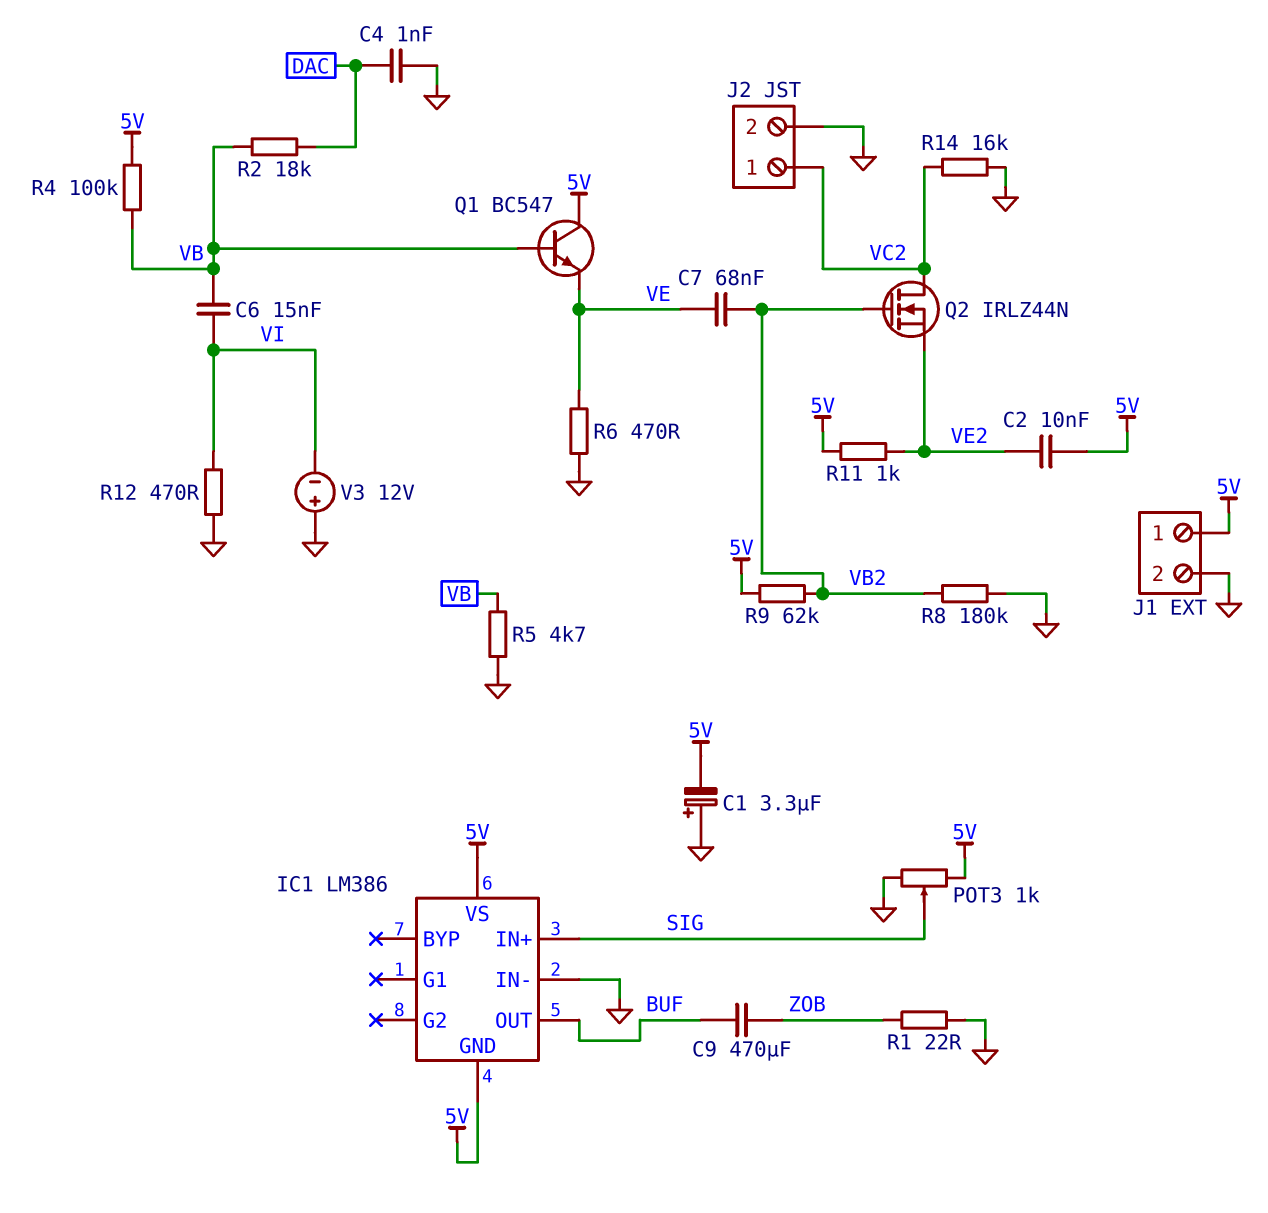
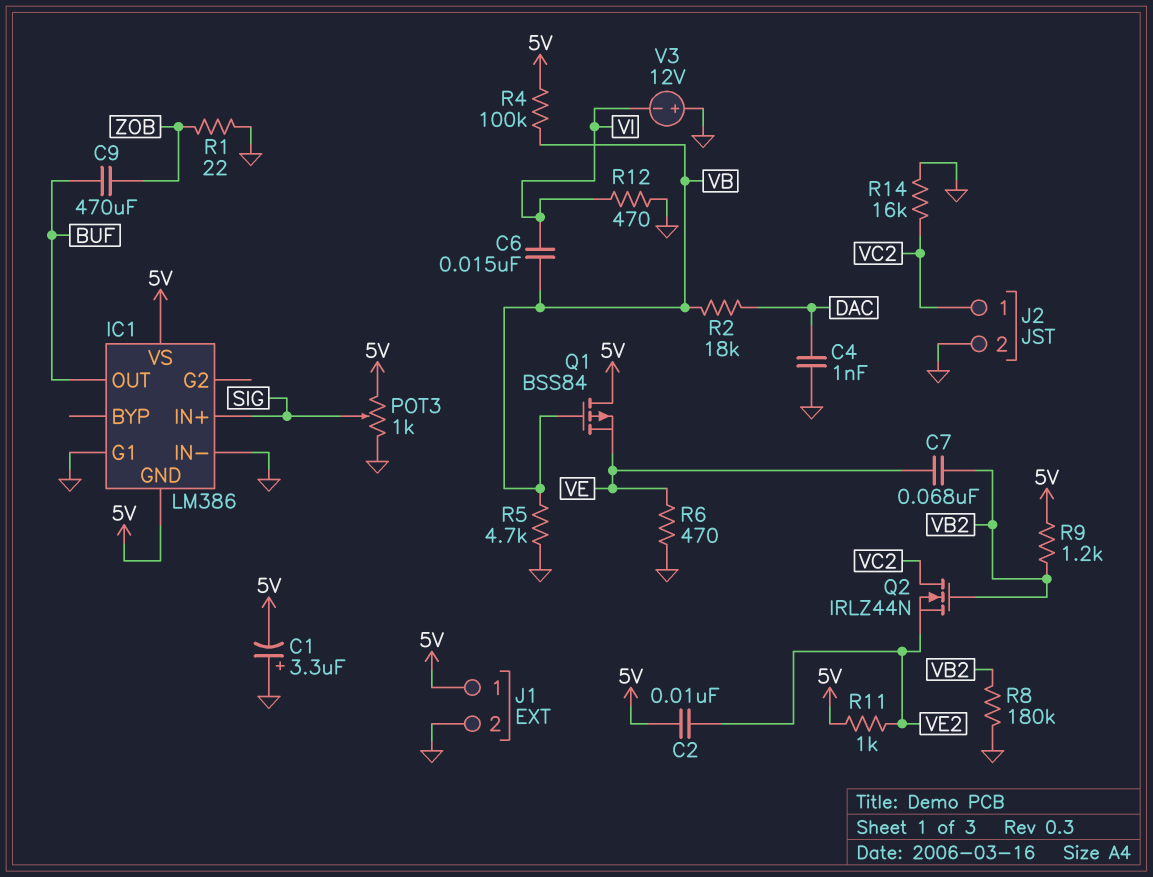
IC1 pin G1: none -> GND
Q1: NPN BC547 (B VB, C 5V, E VE) -> PMOS BSS84 (G VB, D 5V, S VE)
R9: 62k (5V, VB2) -> 1.2k (5V, VB2)

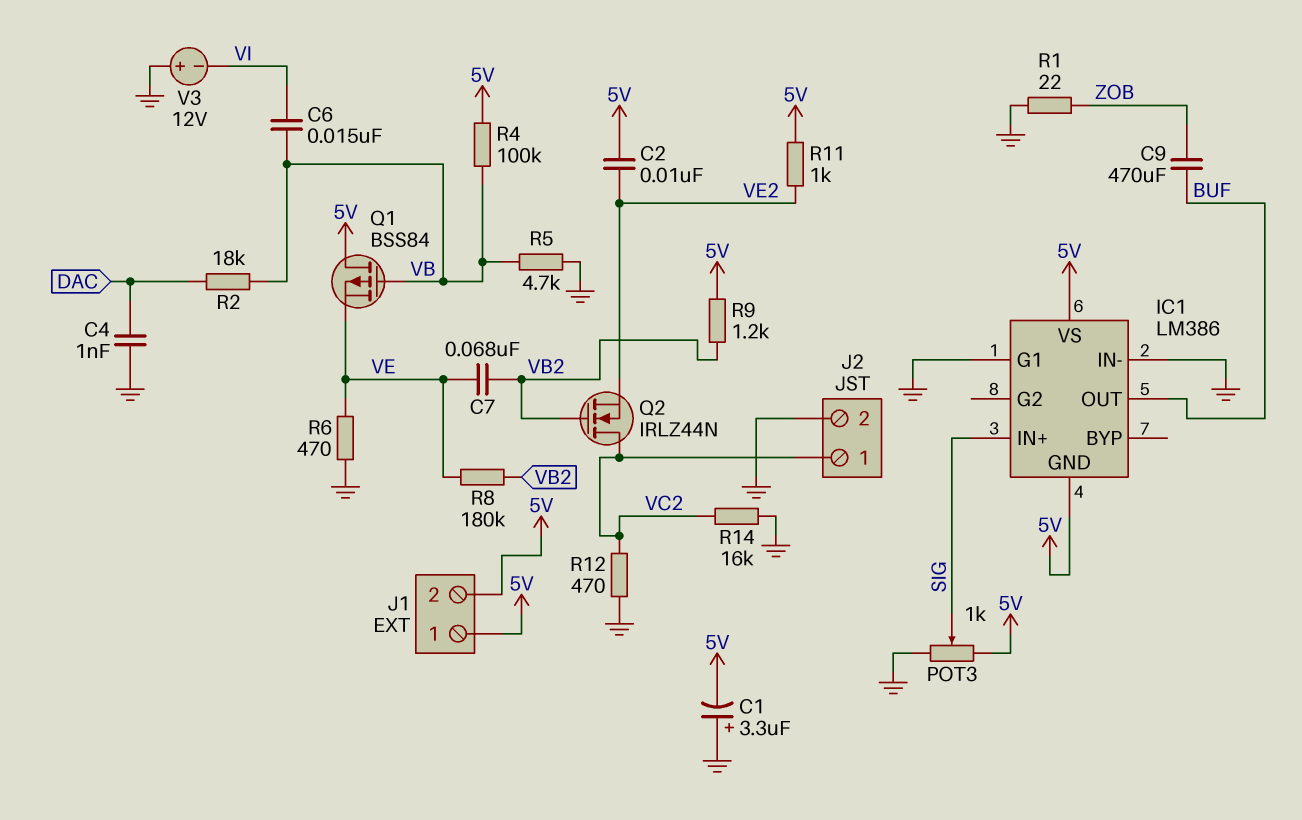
J1 pin 2: GND -> 5V
R8: 180k (GND, VB2) -> 180k (VB2, VE)
R12: 470 (GND, VI) -> 470 (GND, VC2)

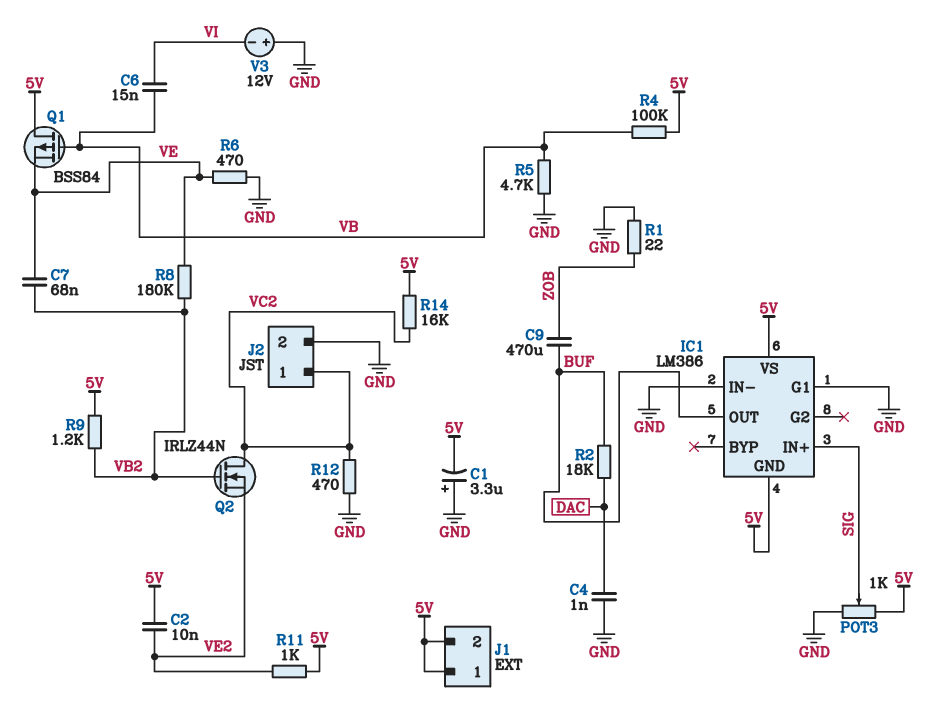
R2: 18k (DAC, VB) -> 18k (BUF, DAC)
R14: 16k (GND, VC2) -> 16k (5V, VC2)

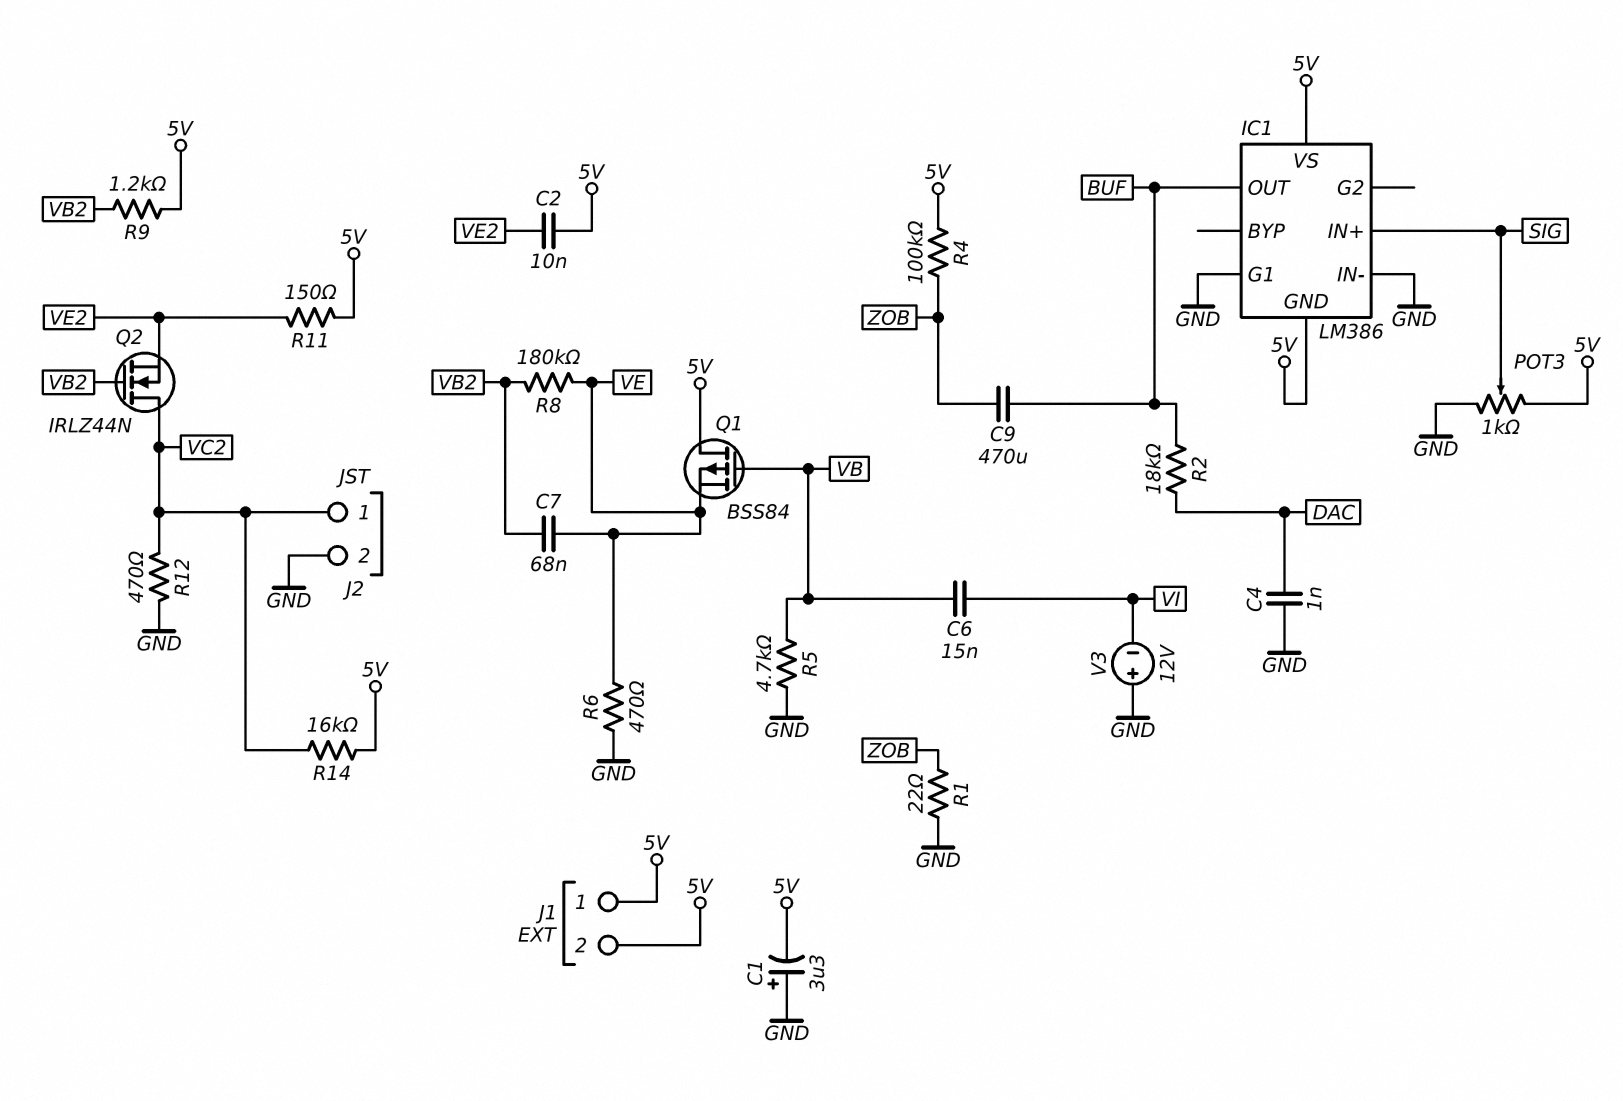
R4: 100k (5V, VB) -> 100k (5V, ZOB)
R11: 1k (5V, VE2) -> 150 (5V, VE2)

